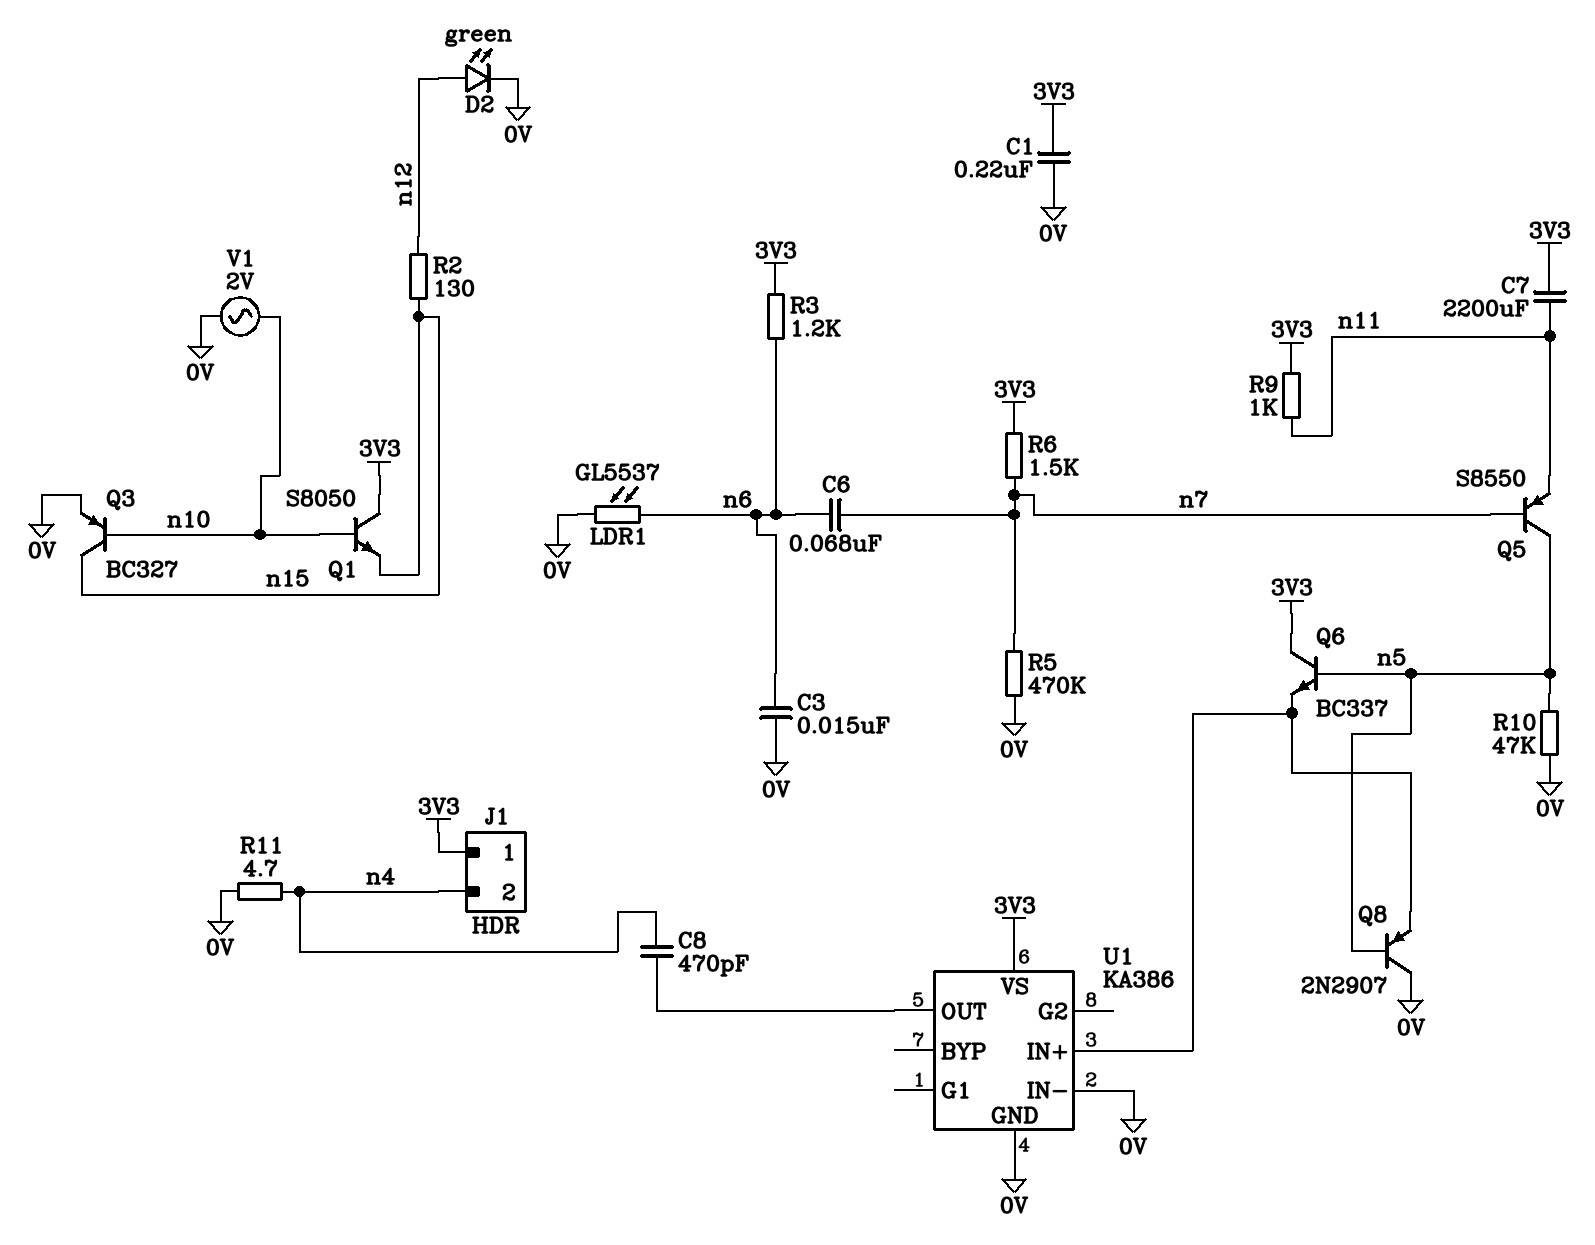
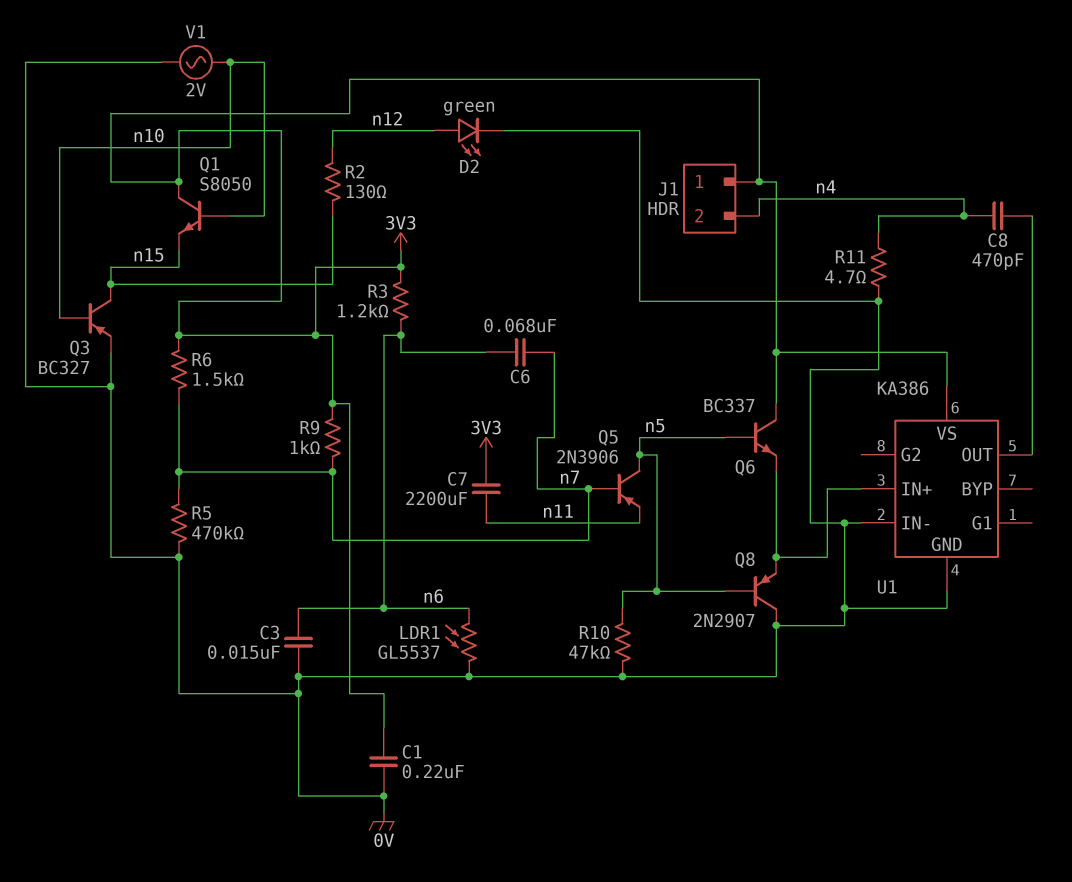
Q5: PNP S8550 (B n7, C n5, E n11) -> PNP 2N3906 (B n7, C n5, E n11)
R9: 1k (3V3, n11) -> 1k (3V3, n7)

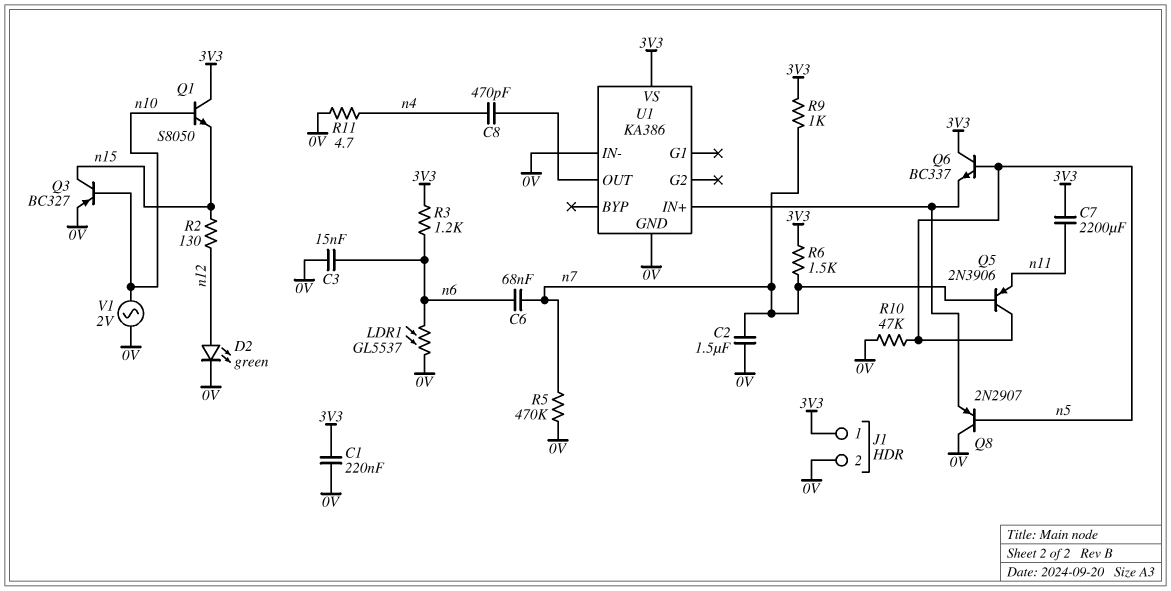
C2: none -> 1.5uF (0V, n7)
J1 pin 2: n4 -> 0V

